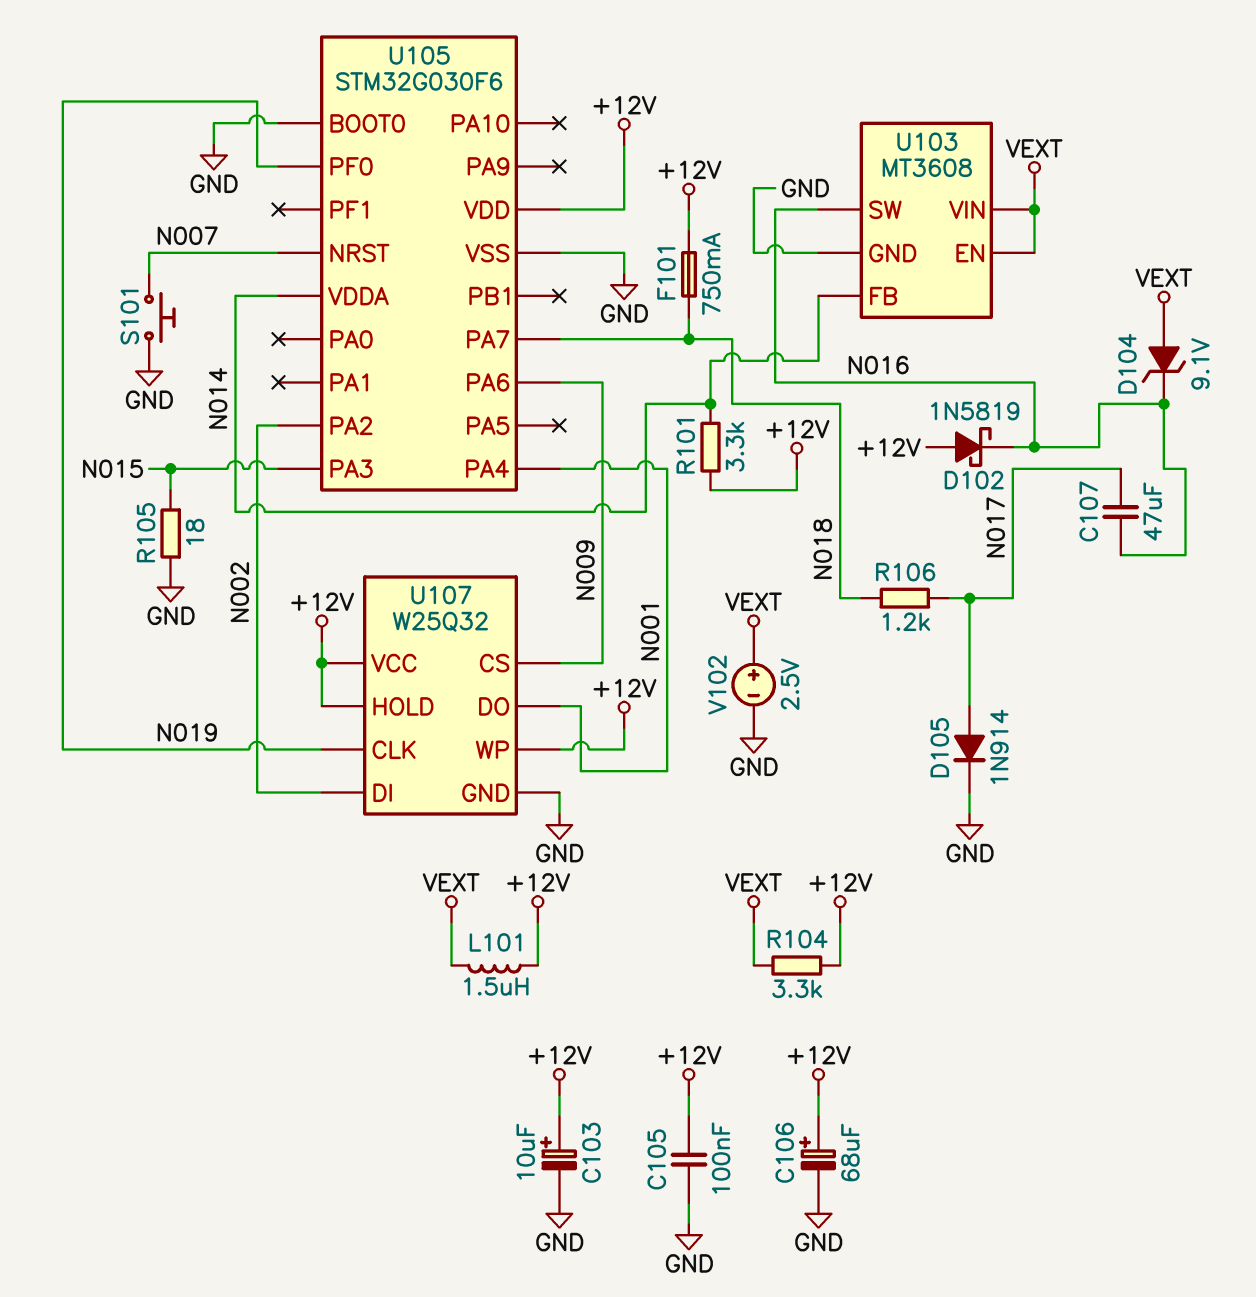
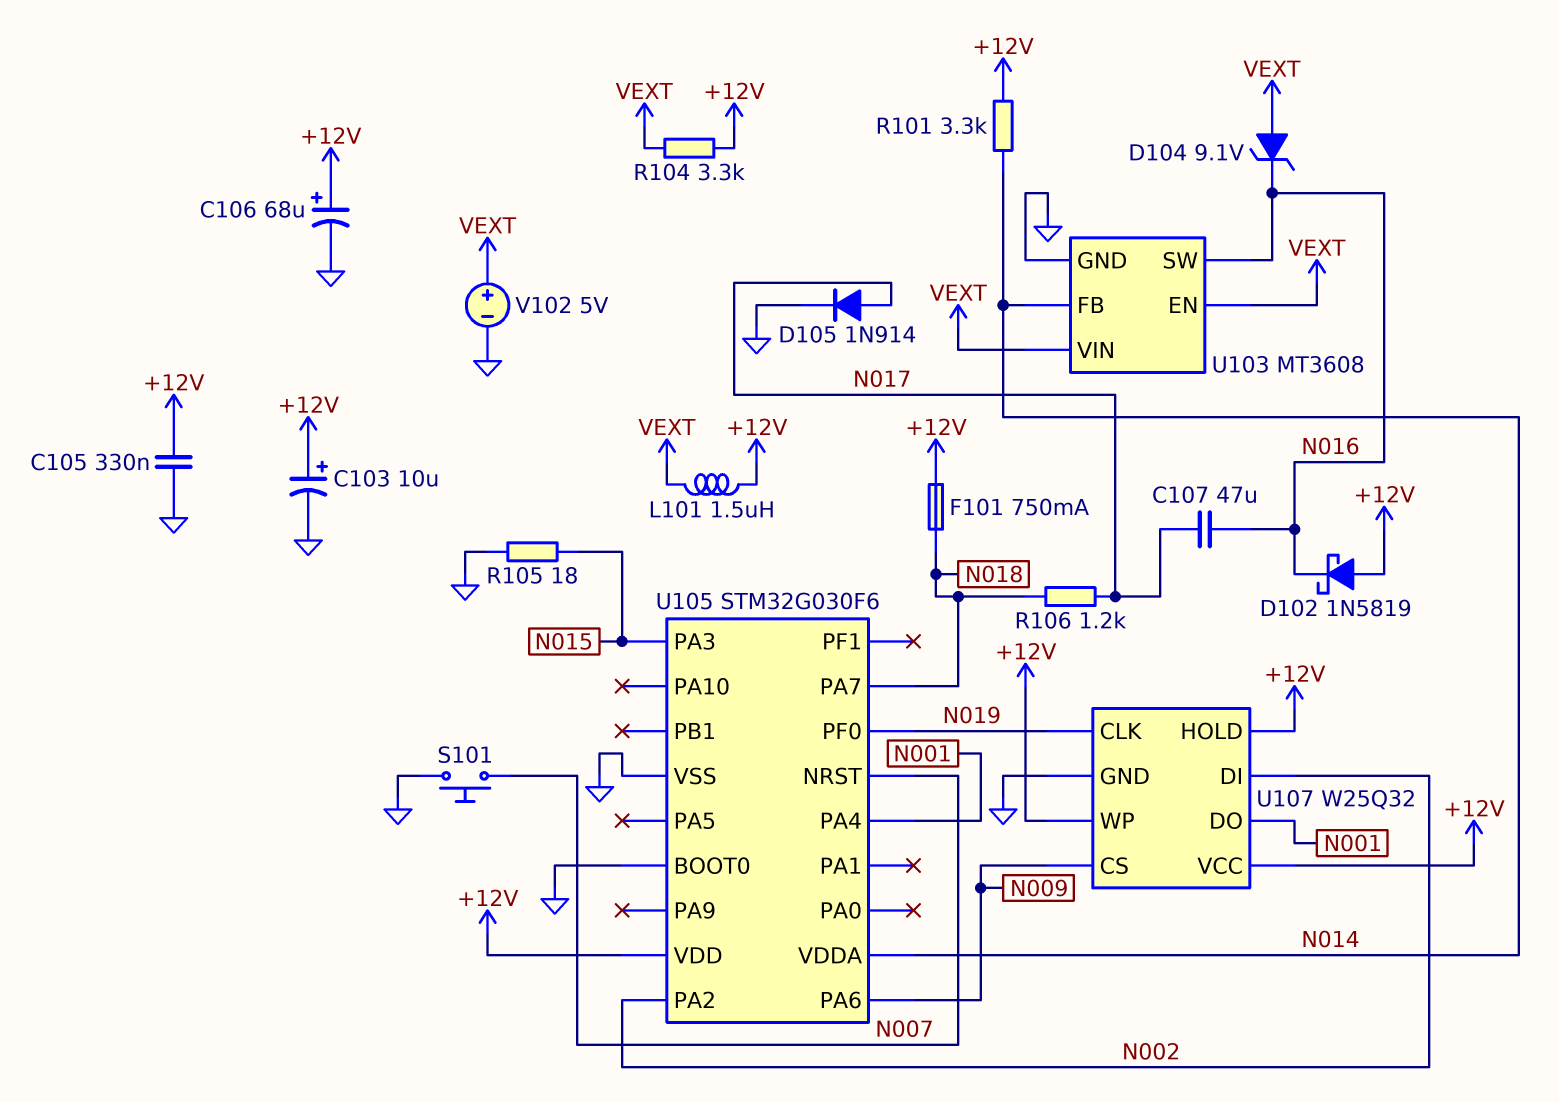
C105: 100nF (+12V, GND) -> 330nF (+12V, GND)
V102: 2.5V (plus VEXT, minus GND) -> 5V (plus VEXT, minus GND)

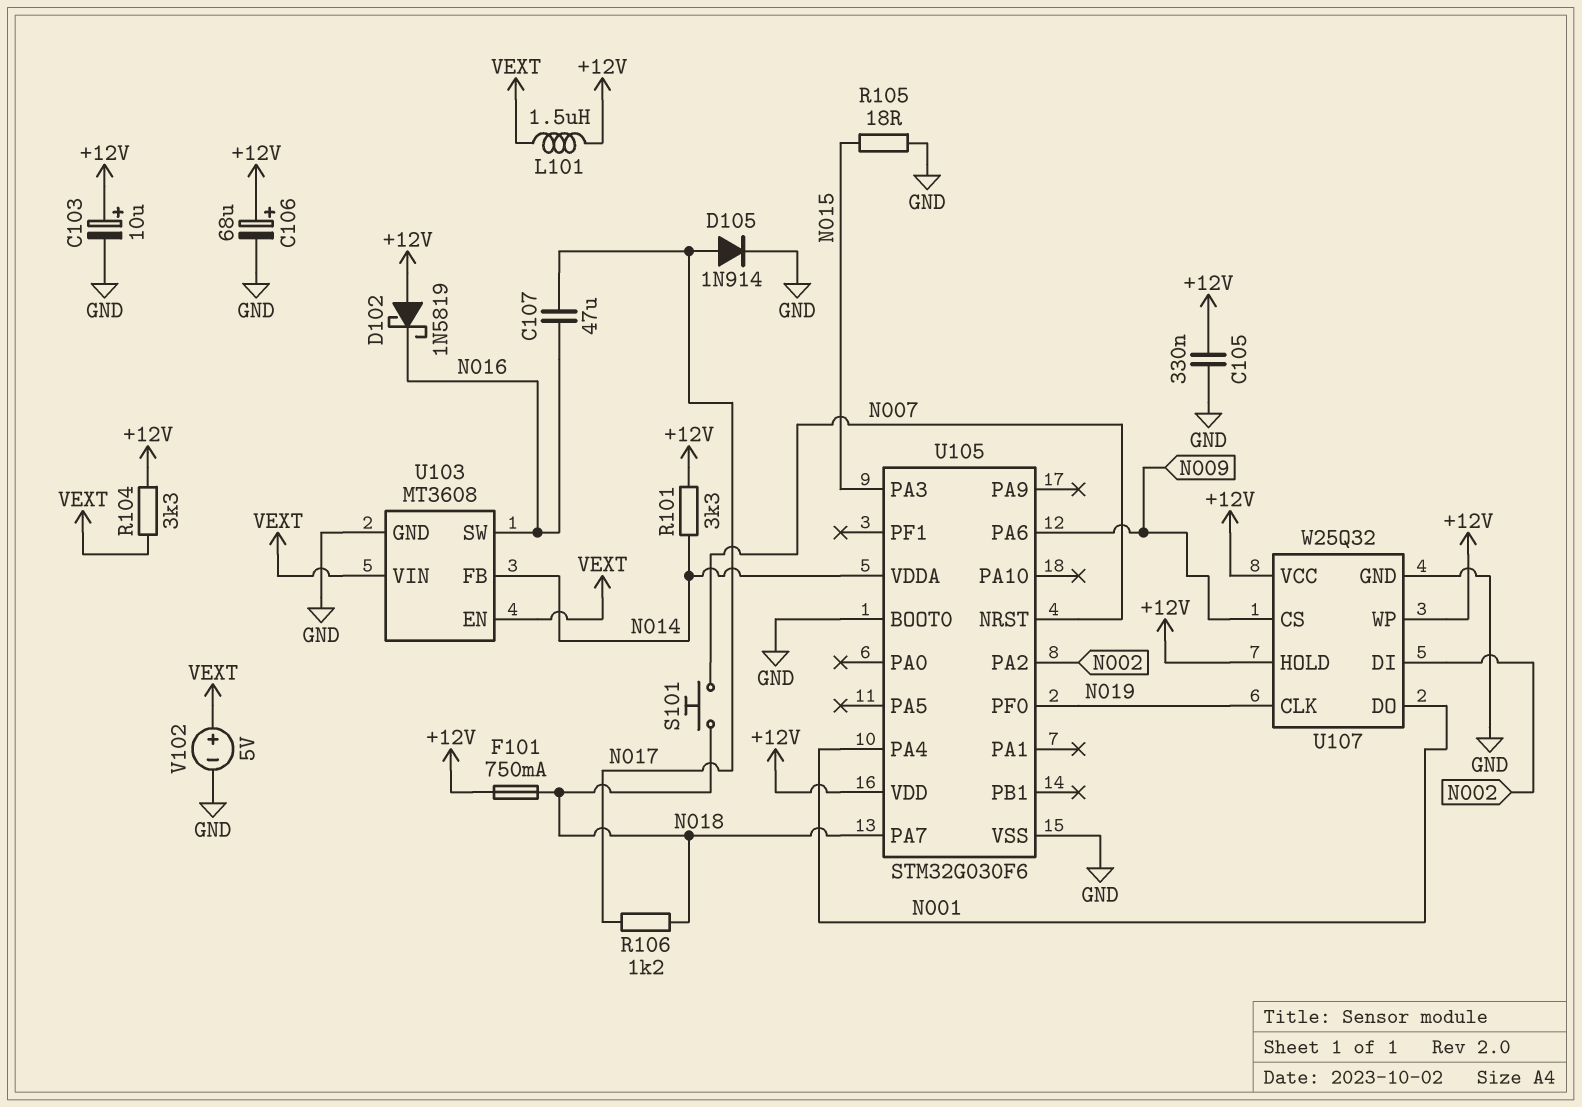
D104: zener 9.1V (A VEXT, K N016) -> none
S101: button (GND, N007) -> button (N007, N018)

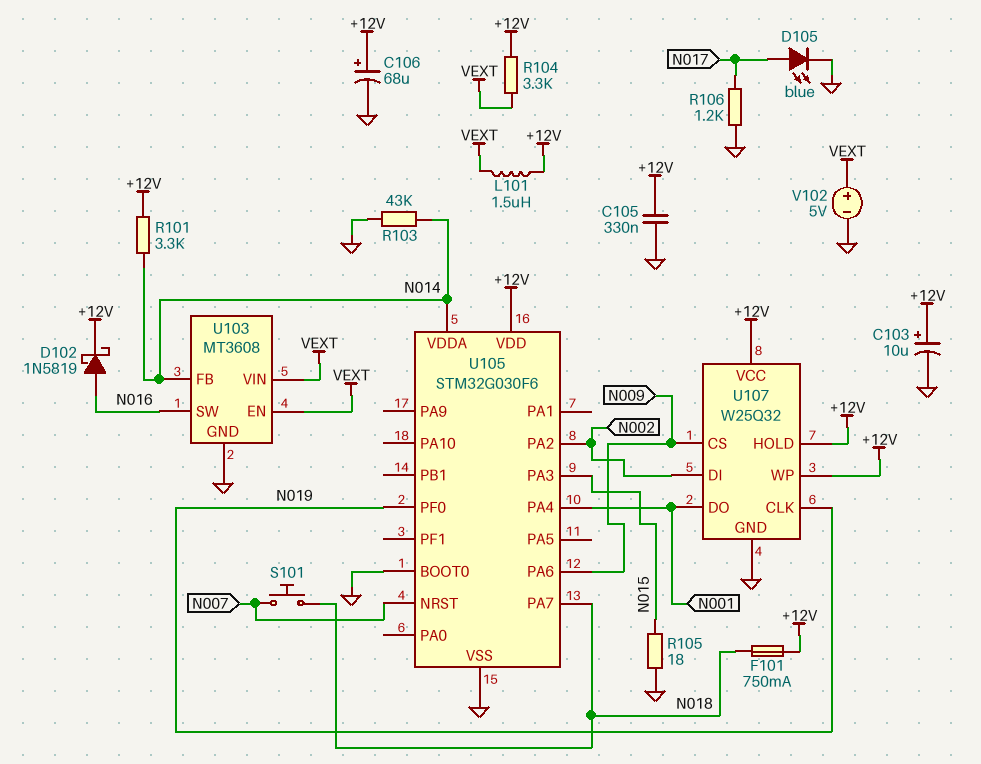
C107: 47uF (N016, N017) -> none
D102: schottky 1N5819 (A +12V, K N016) -> schottky 1N5819 (A N016, K +12V)
D105: diode 1N914 (A N017, K GND) -> LED blue (A N017, K GND)
R103: none -> 43k (GND, N014)
R106: 1.2k (N017, N018) -> 1.2k (GND, N017)

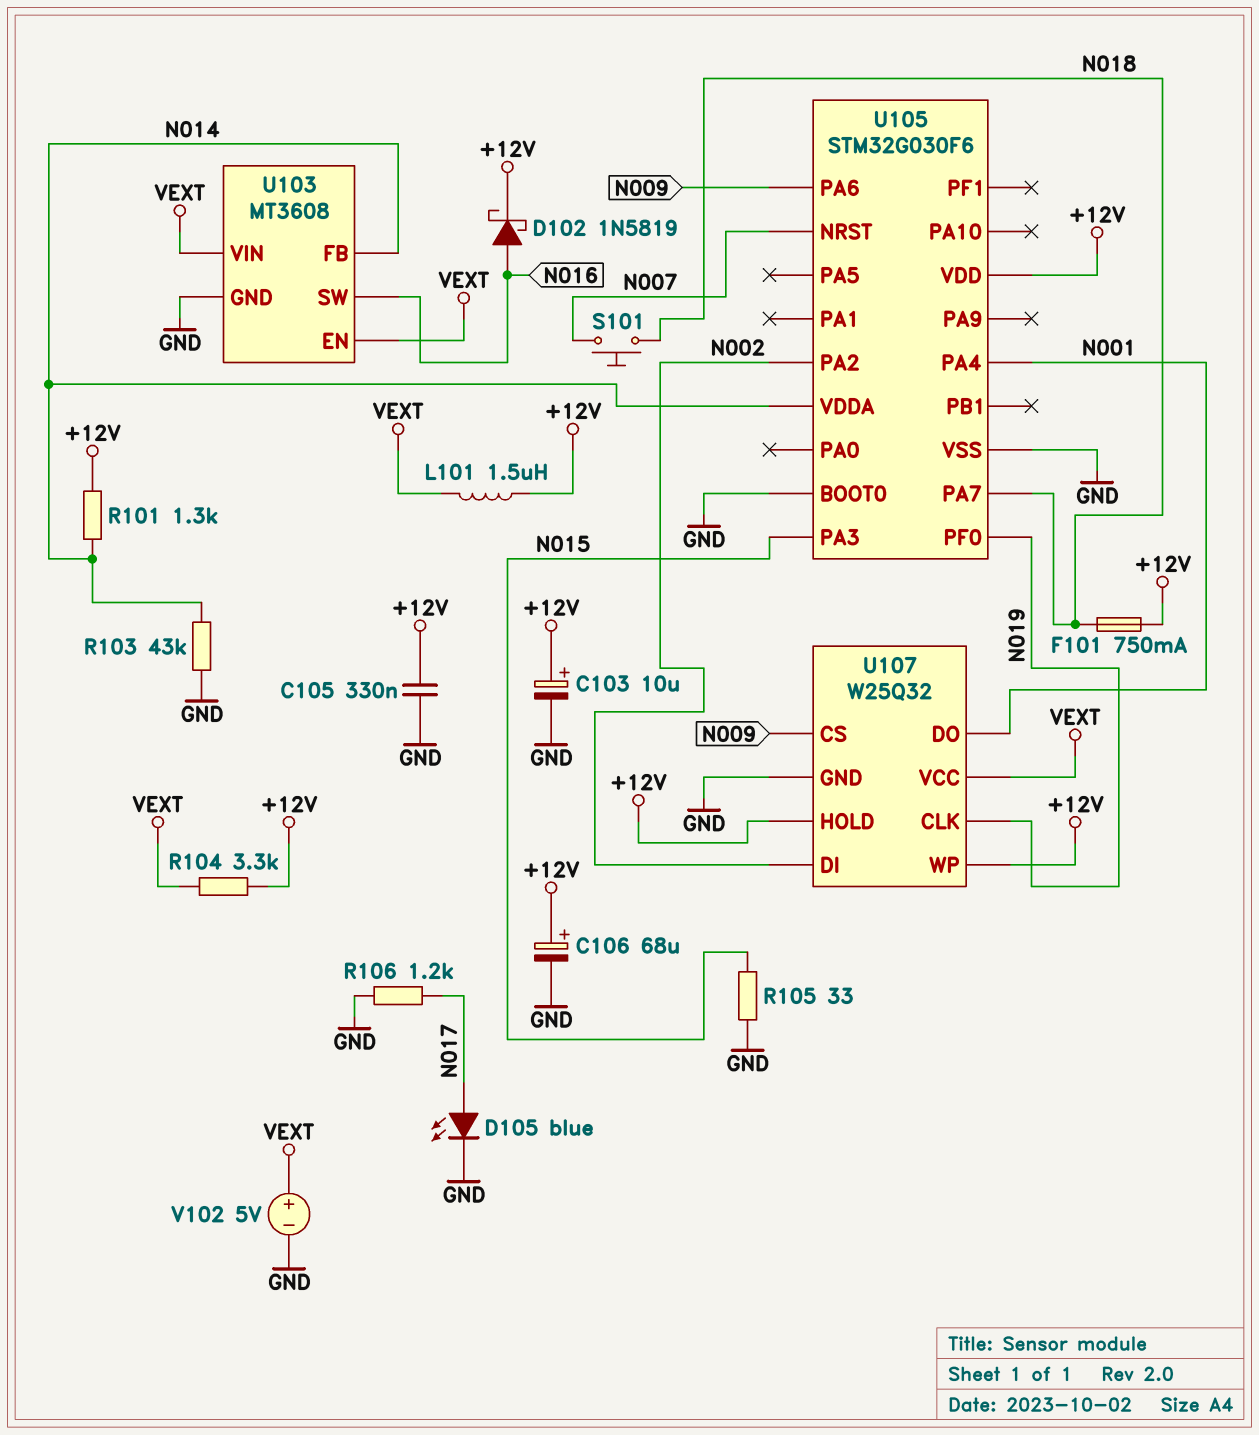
R101: 3.3k (+12V, N014) -> 1.3k (+12V, N014)
R105: 18 (GND, N015) -> 33 (GND, N015)
U107 pin VCC: +12V -> VEXT

